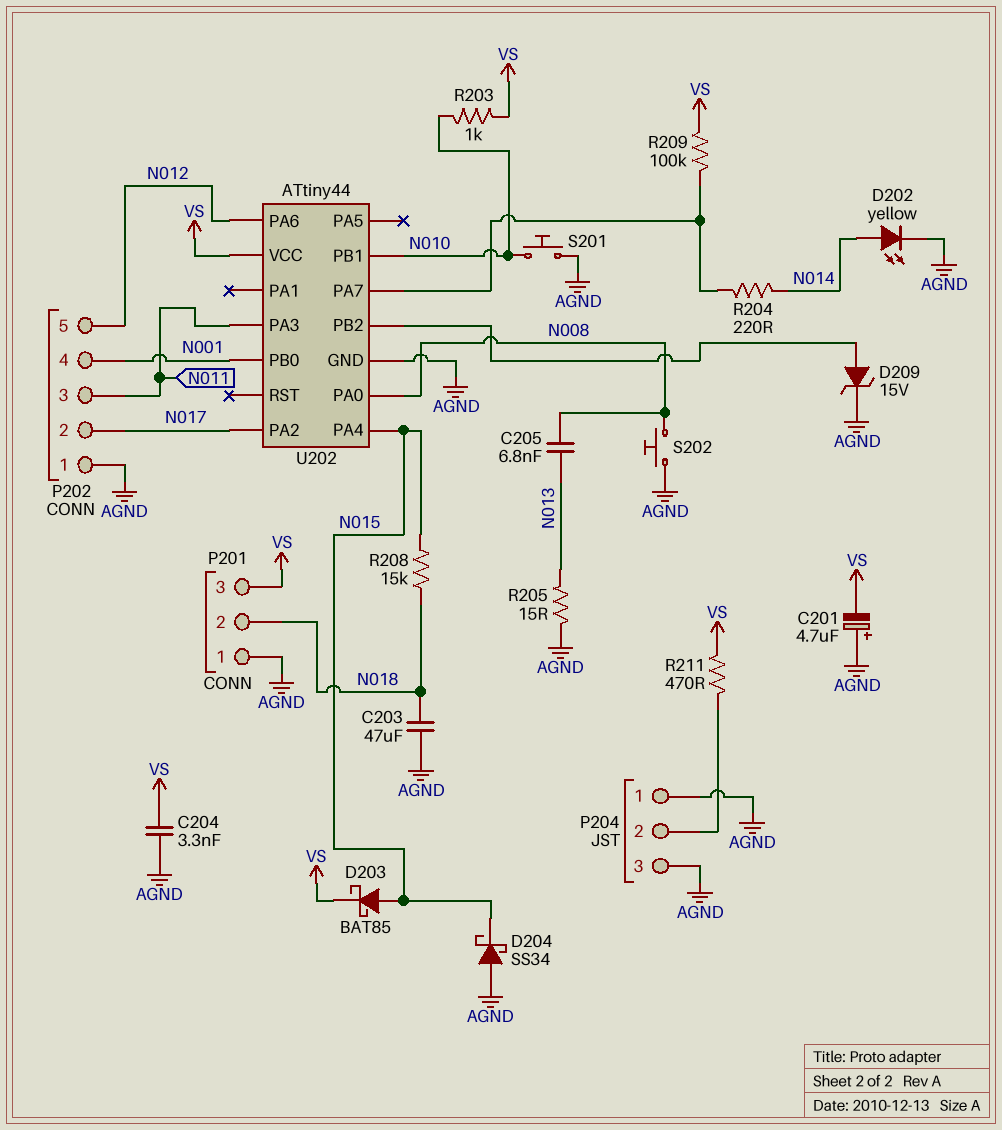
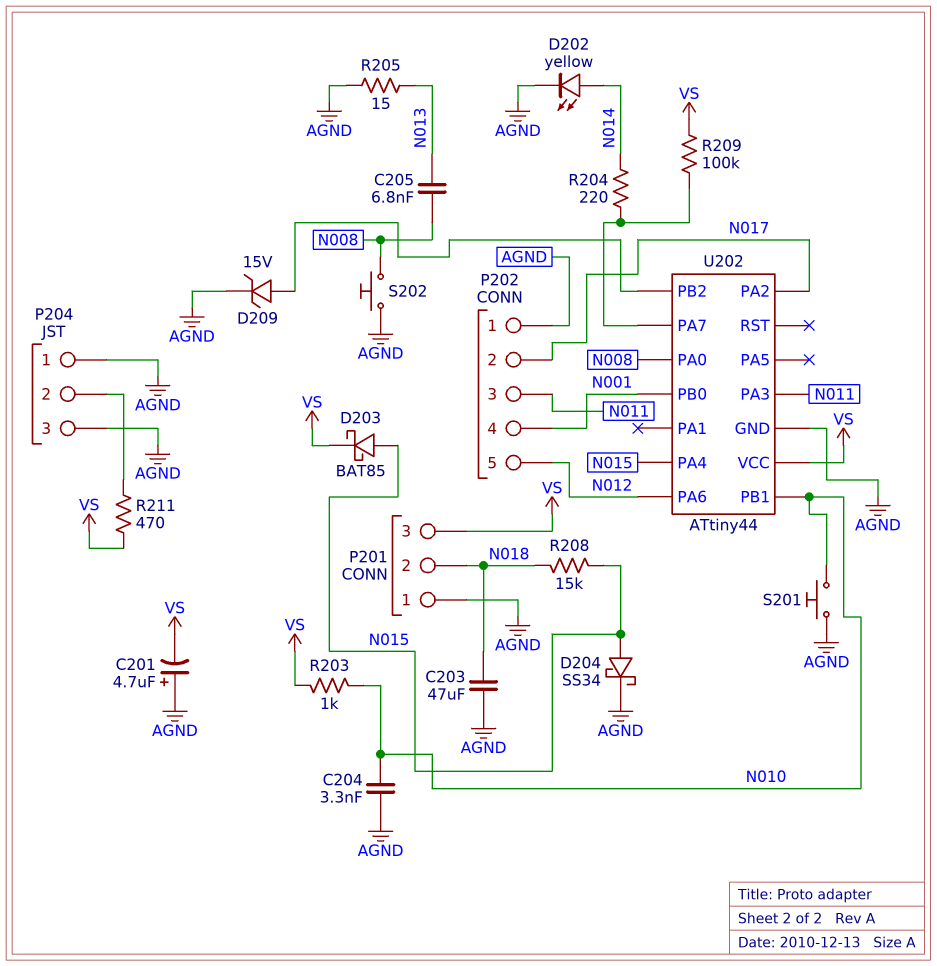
C204: 3.3nF (AGND, VS) -> 3.3nF (AGND, N010)
D204: schottky SS34 (A AGND, K N015) -> schottky SS34 (A N015, K AGND)

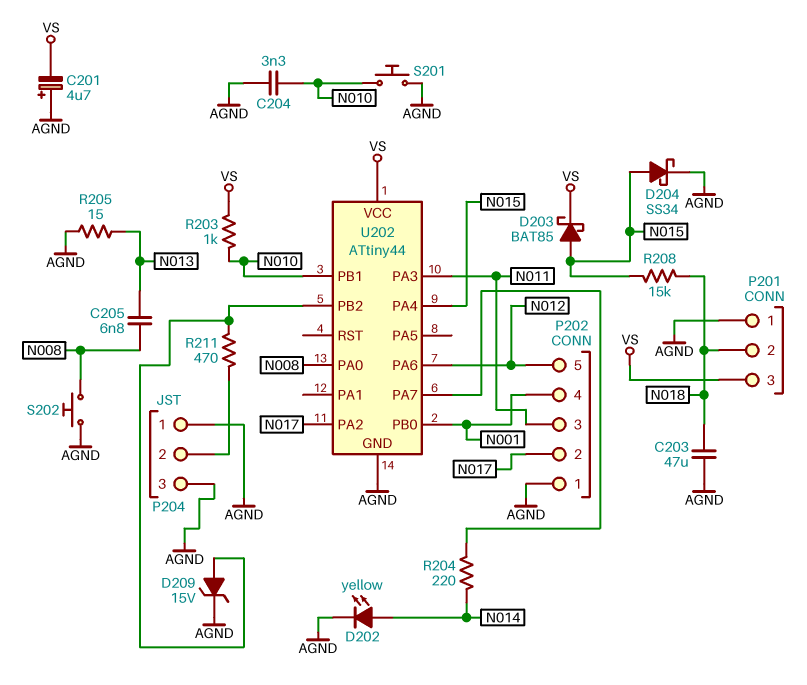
R209: 100k (U202/PA7, VS) -> none
R211: 470 (P204/2, VS) -> 470 (P204/2, U202/PB2)

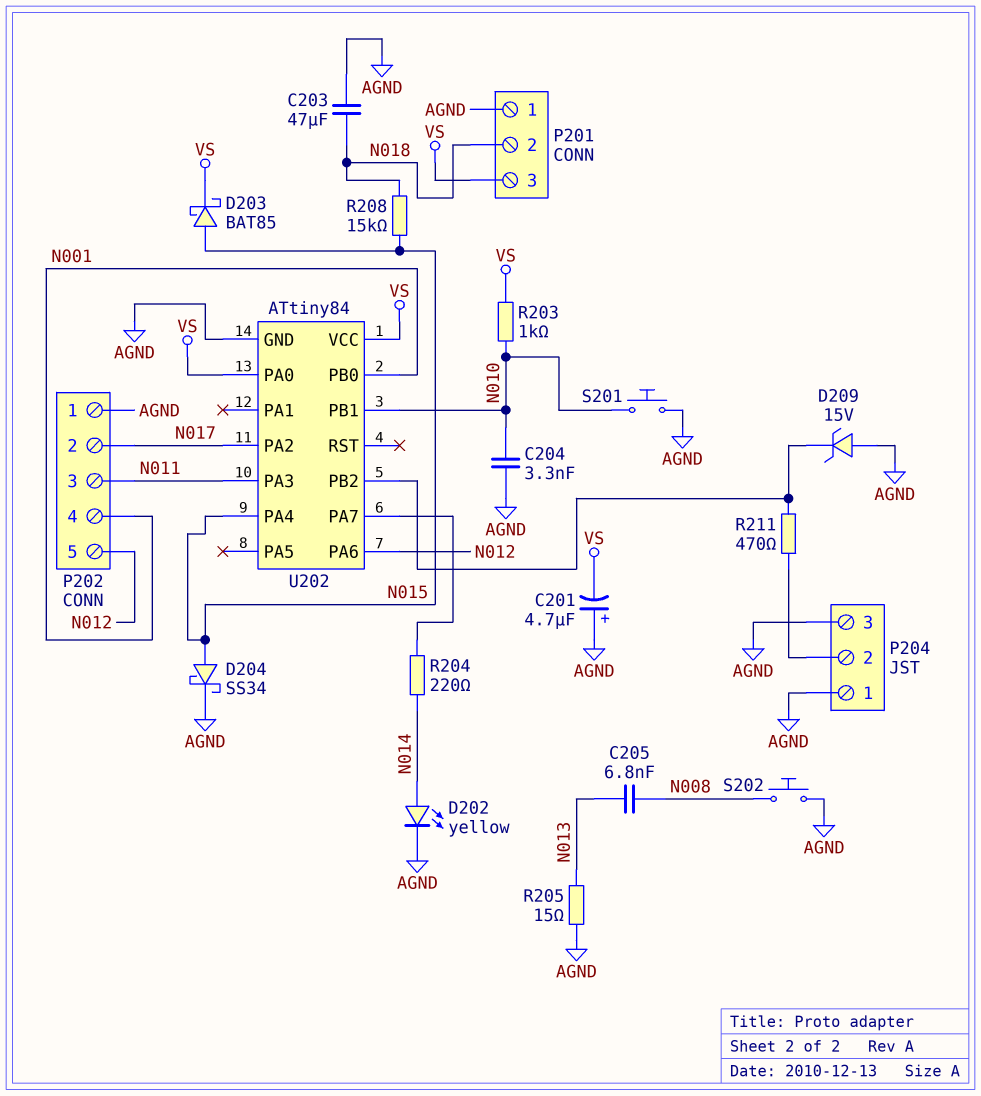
D209: zener 15V (A U202/PB2, K AGND) -> zener 15V (A AGND, K U202/PB2)
U202: ATtiny44 -> ATtiny84
U202 pin PA0: N008 -> VS

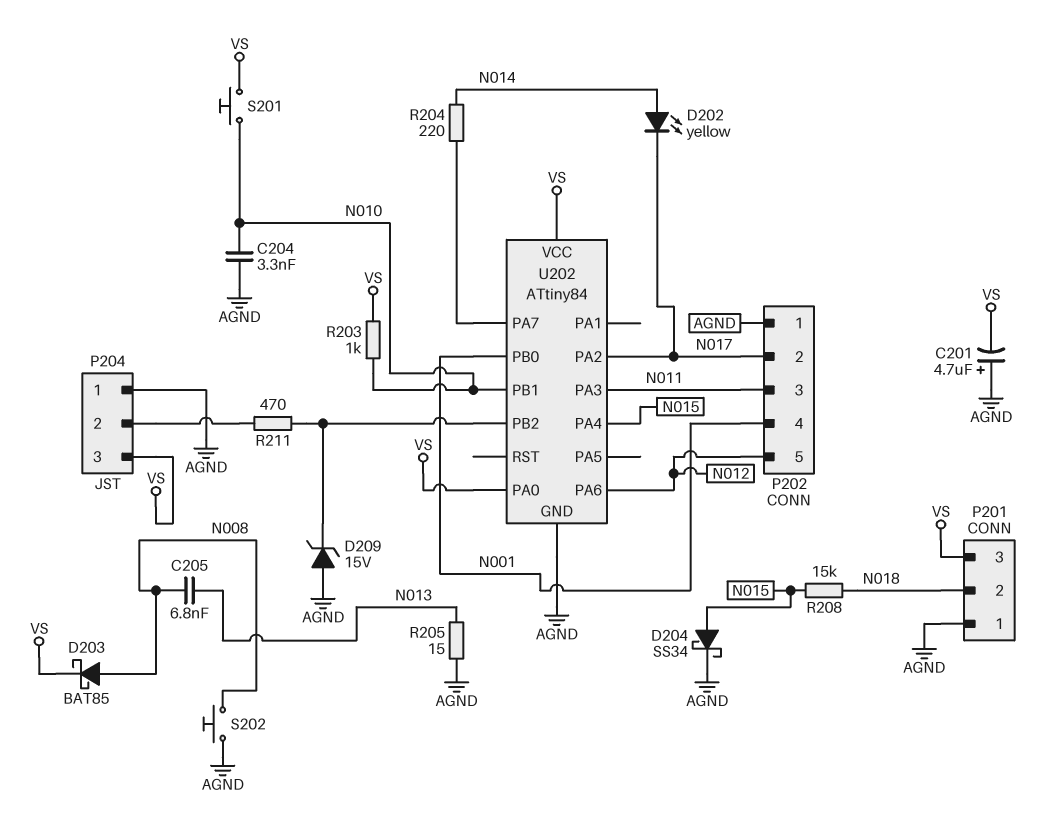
C203: 47uF (AGND, N018) -> none
D202: LED yellow (A N014, K AGND) -> LED yellow (A N014, K N017)
D203: schottky BAT85 (A N015, K VS) -> schottky BAT85 (A N008, K VS)
P204 pin 3: AGND -> VS
S201: button (AGND, N010) -> button (N010, VS)

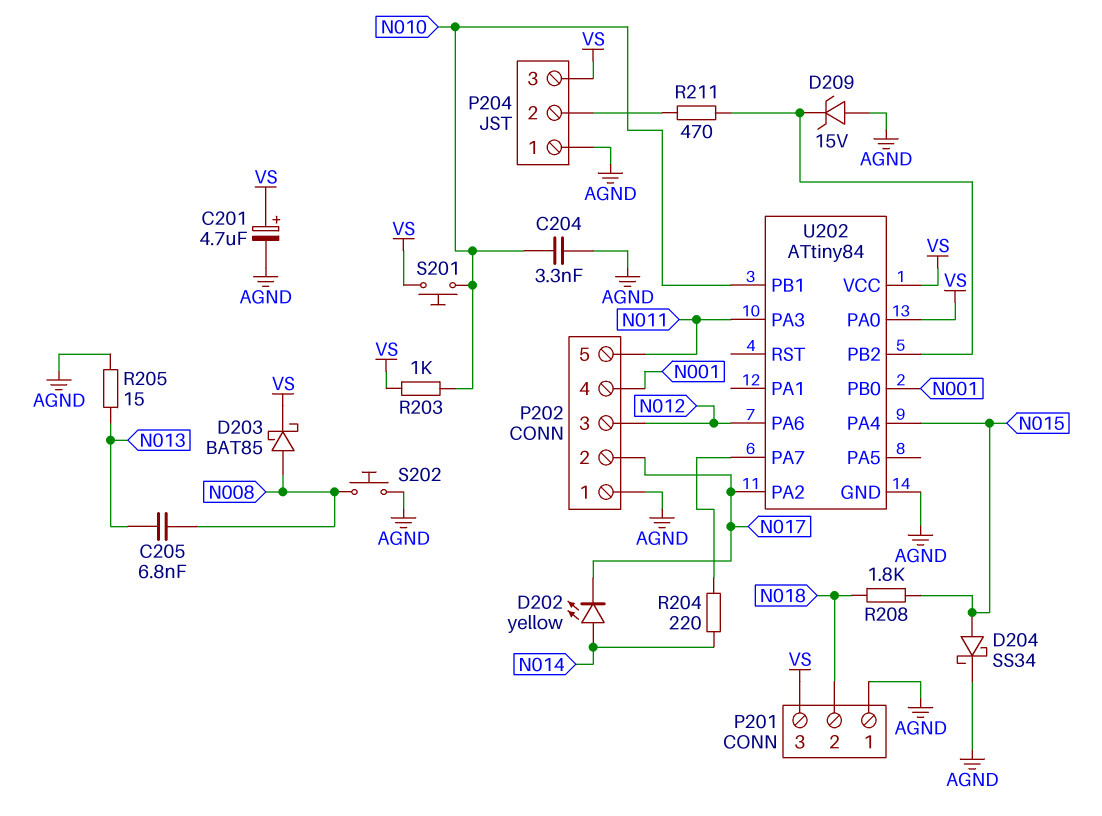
C201: 4.7uF (plus AGND, minus VS) -> 4.7uF (plus VS, minus AGND)
P202 pin 3: N011 -> N012
P202 pin 5: N012 -> N011
R208: 15k (N015, N018) -> 1.8k (N015, N018)

